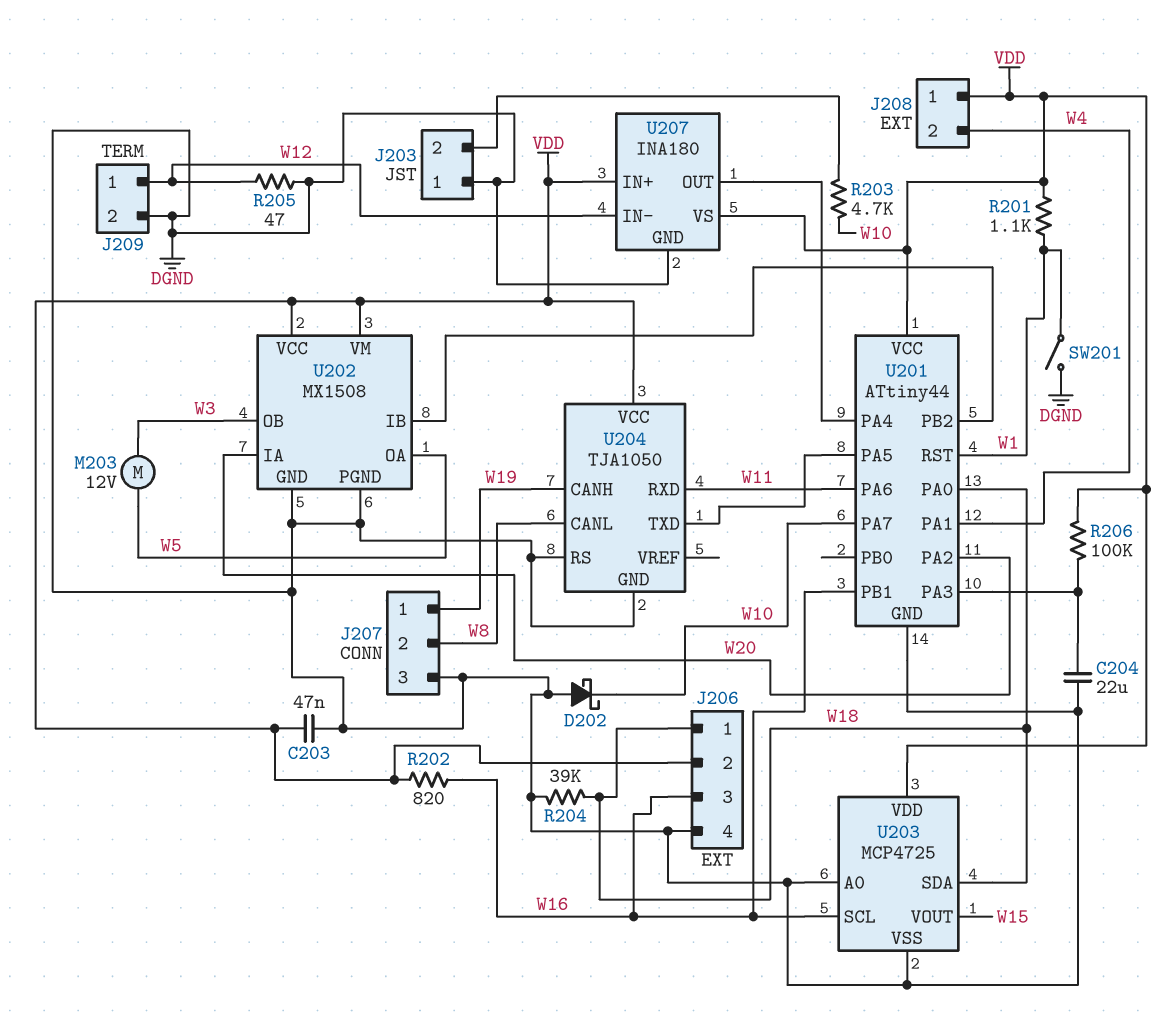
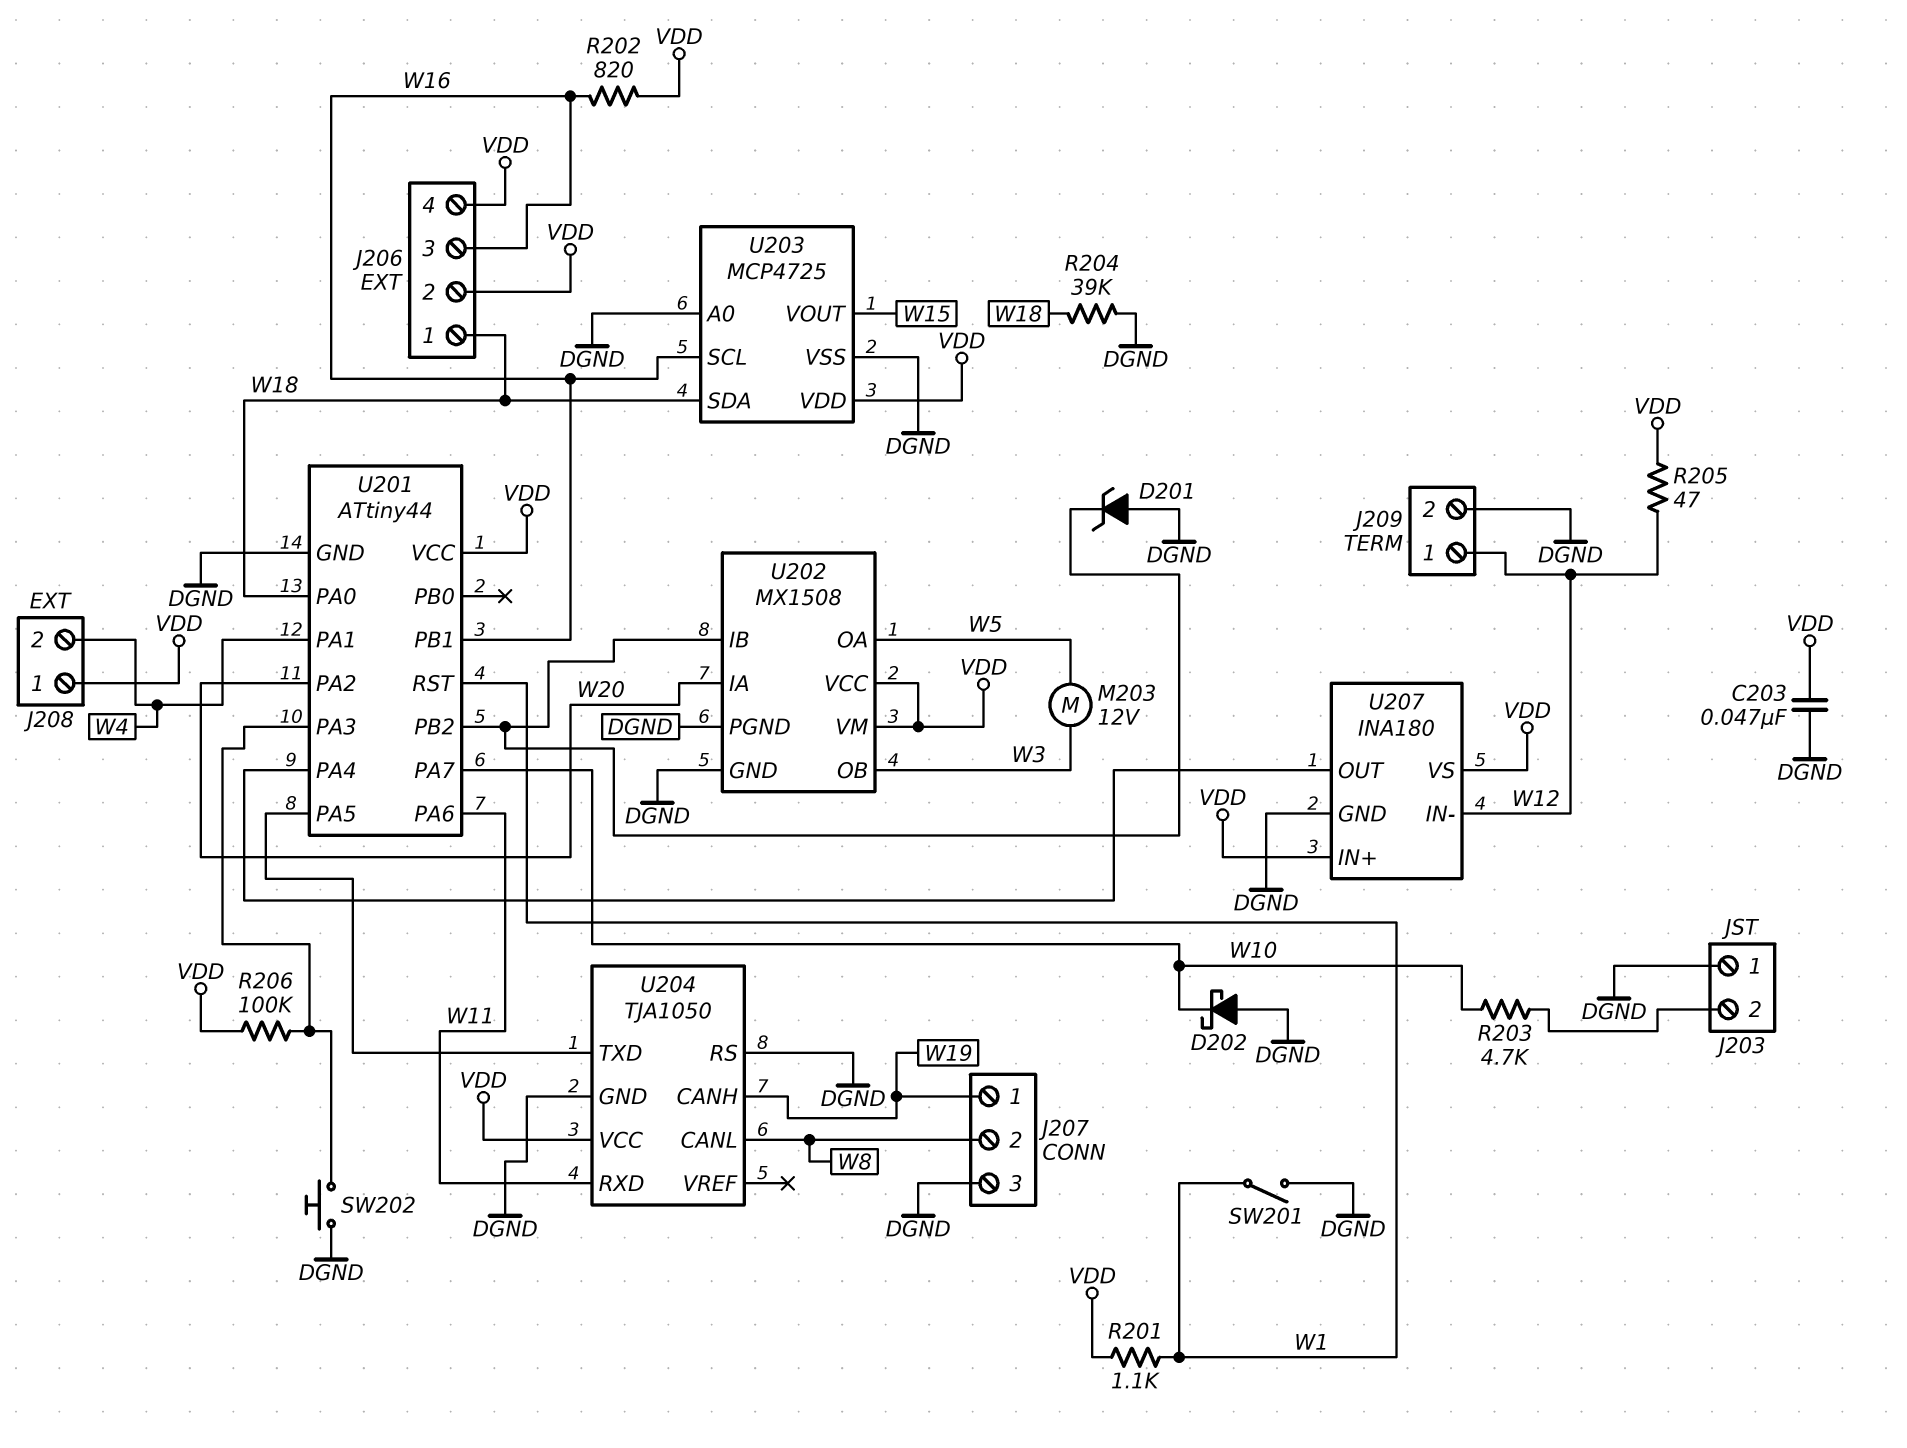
C204: 22uF (DGND, U201/PA3) -> none
D201: none -> zener (A DGND, K U201/PB2)
J206 pin 4: DGND -> VDD
R205: 47 (DGND, W12) -> 47 (VDD, W12)
SW202: none -> button (DGND, U201/PA3)

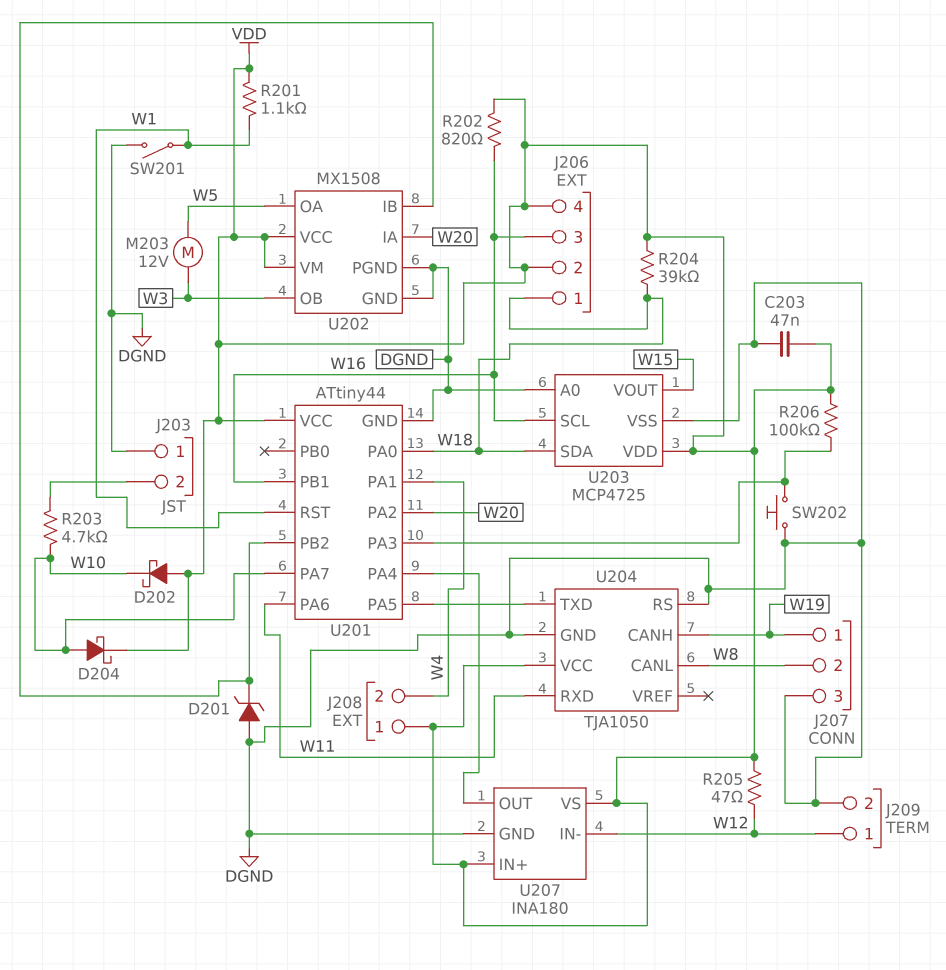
D202: schottky (A DGND, K W10) -> schottky (A VDD, K W10)
D204: none -> schottky (A W10, K VDD)
R204: 39k (DGND, W18) -> 39k (VDD, W18)

